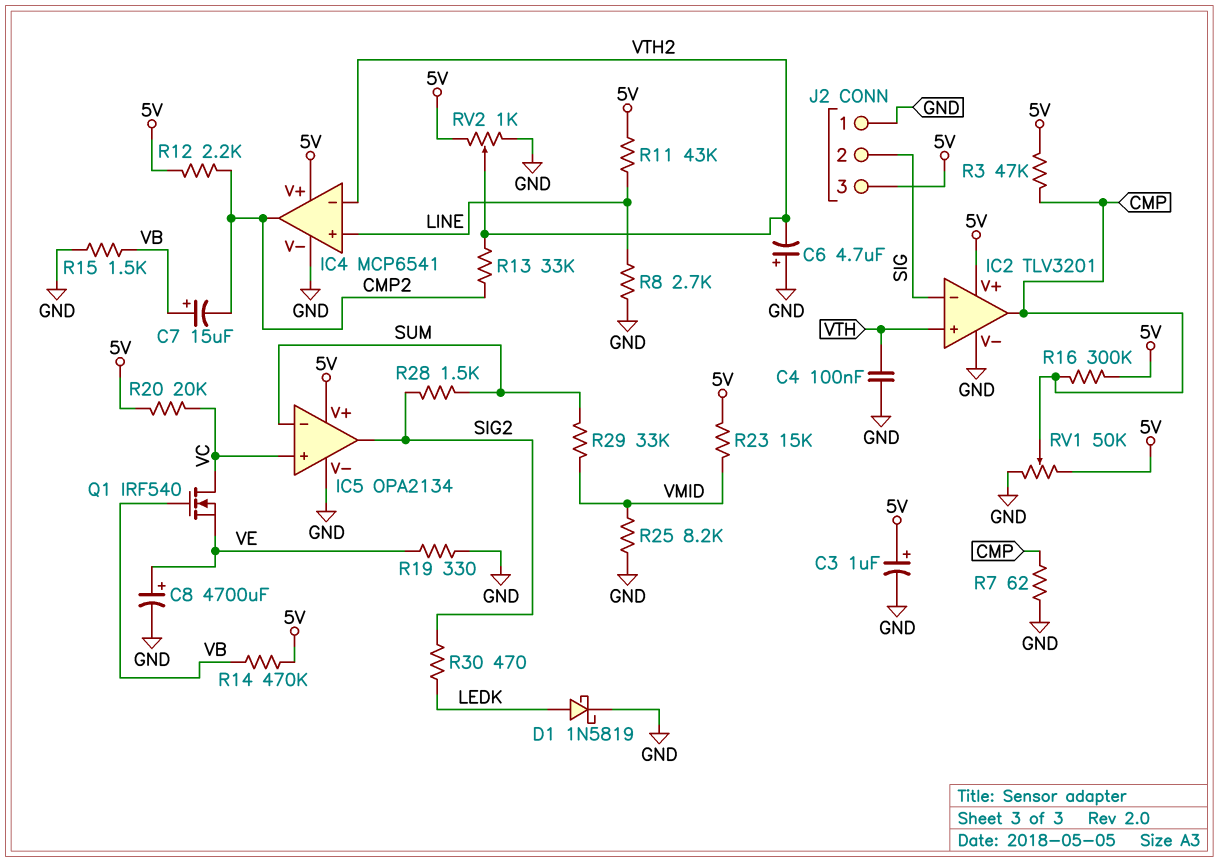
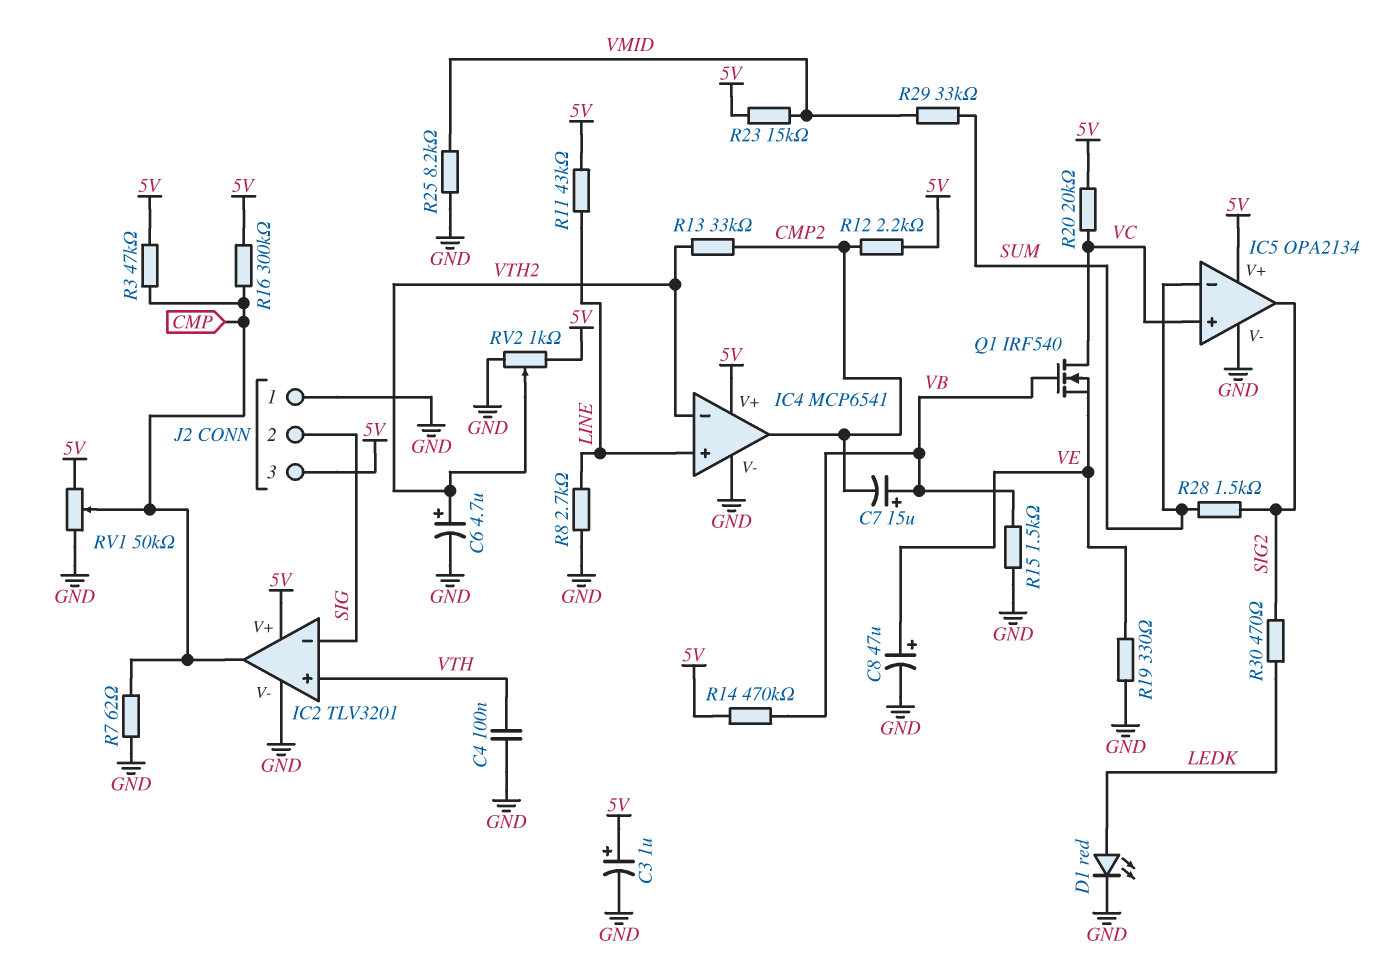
C6: 4.7uF (plus GND, minus VTH2) -> 4.7uF (plus VTH2, minus GND)
C8: 4700uF (plus VE, minus GND) -> 47uF (plus VE, minus GND)
D1: schottky 1N5819 (A LEDK, K GND) -> LED red (A LEDK, K GND)

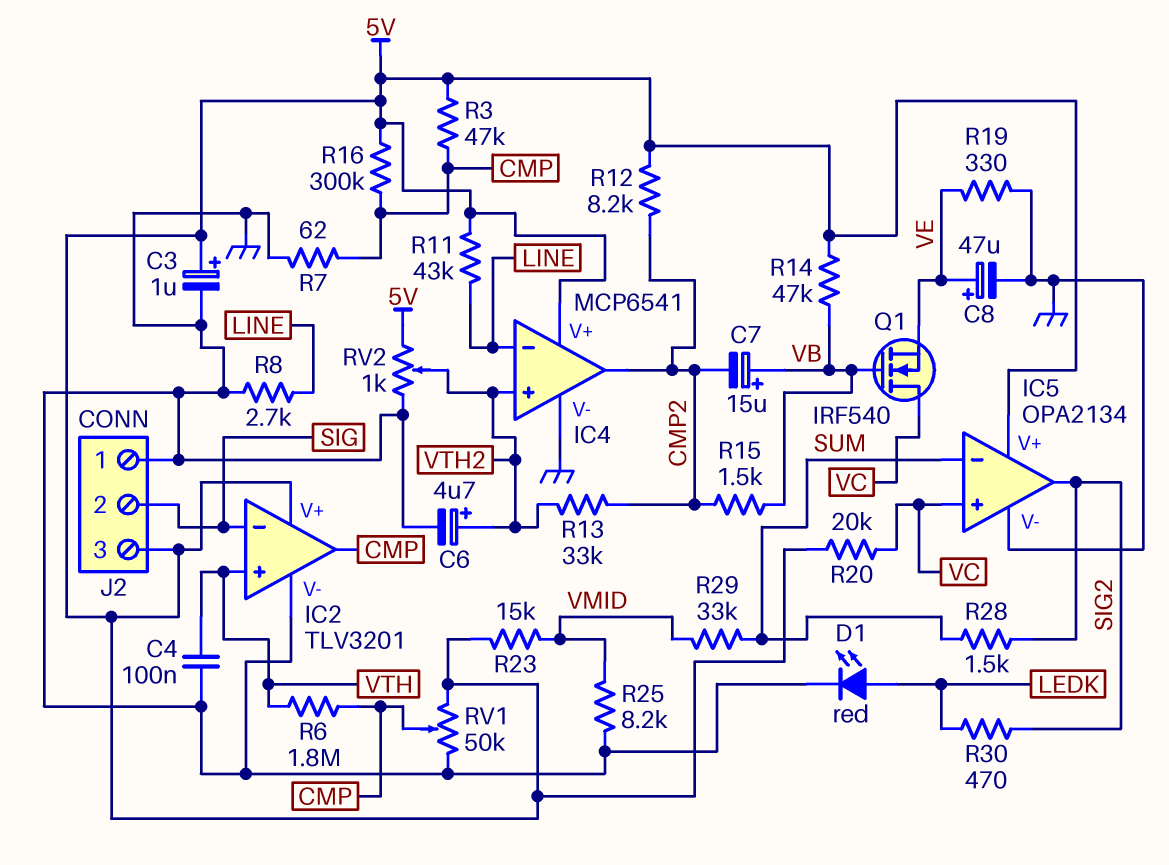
IC4 pin in+: LINE -> VTH2
IC4 pin in-: VTH2 -> LINE
R6: none -> 1.8M (CMP, VTH)
R12: 2.2k (5V, CMP2) -> 8.2k (5V, CMP2)
R14: 470k (5V, VB) -> 47k (5V, VB)
R15: 1.5k (GND, VB) -> 1.5k (CMP2, VB)

